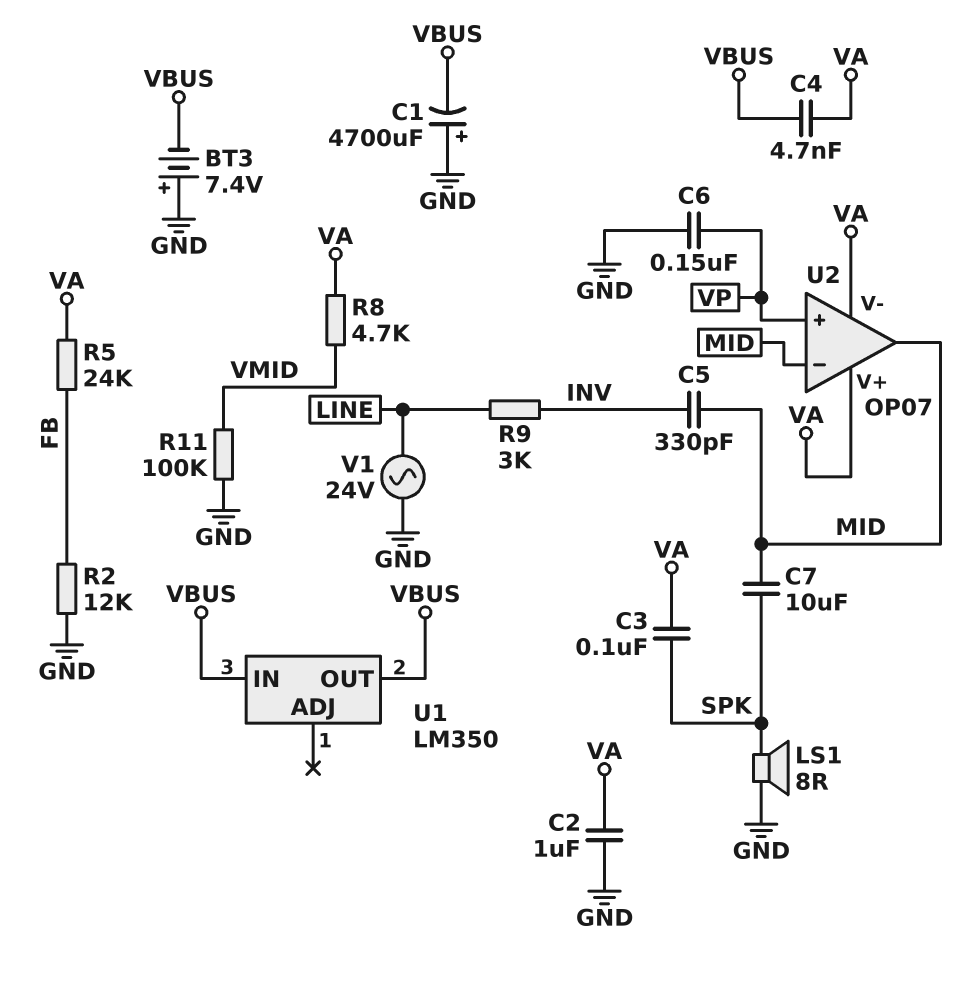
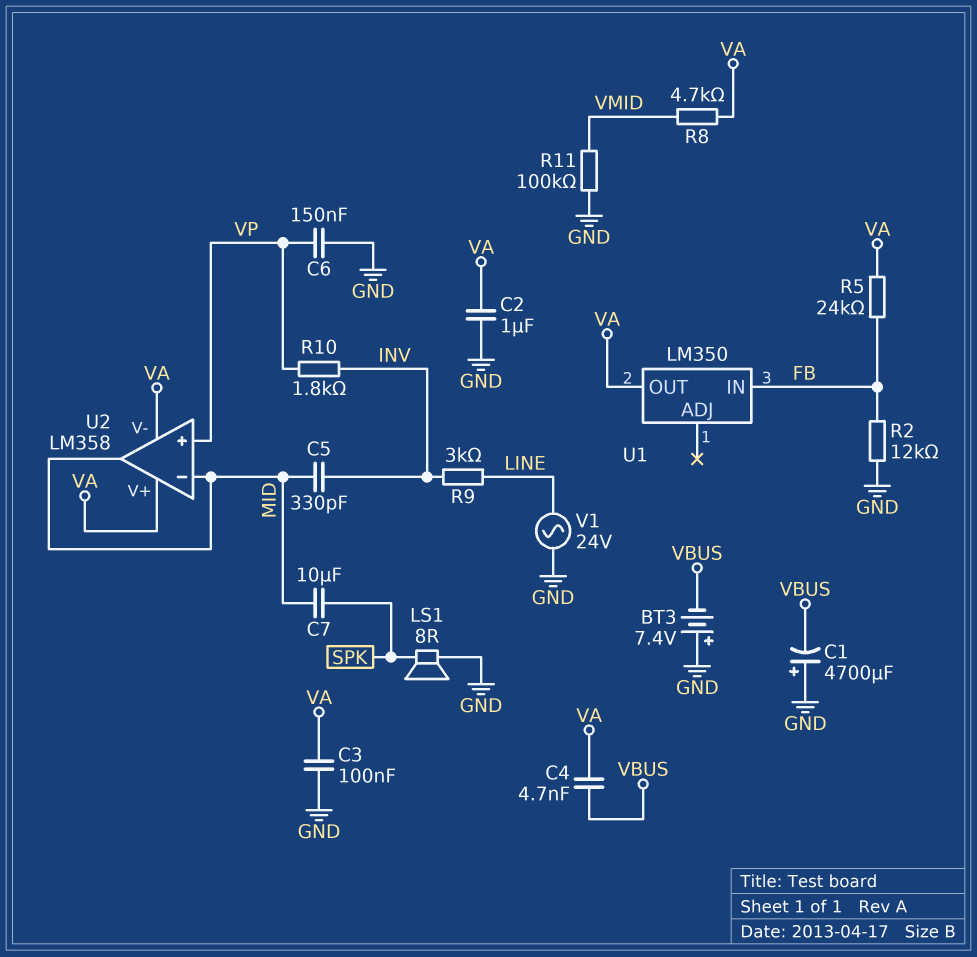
C3: 100nF (SPK, VA) -> 100nF (GND, VA)
R10: none -> 1.8k (INV, VP)
U1 pin IN: VBUS -> FB
U1 pin OUT: VBUS -> VA
U2: OP07 -> LM358

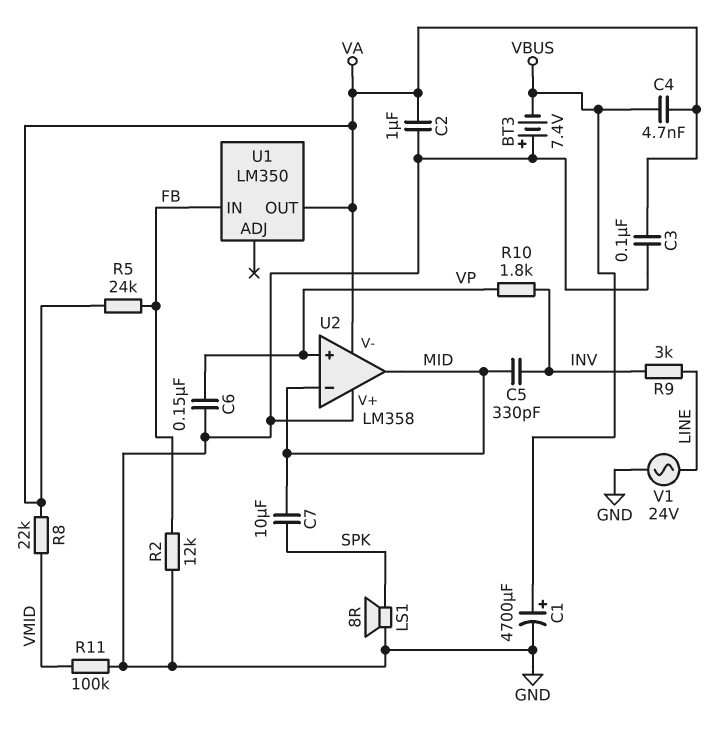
C1: 4700uF (plus GND, minus VBUS) -> 4700uF (plus VBUS, minus GND)
R8: 4.7k (VA, VMID) -> 22k (VA, VMID)
U2 pin V+: VA -> GND

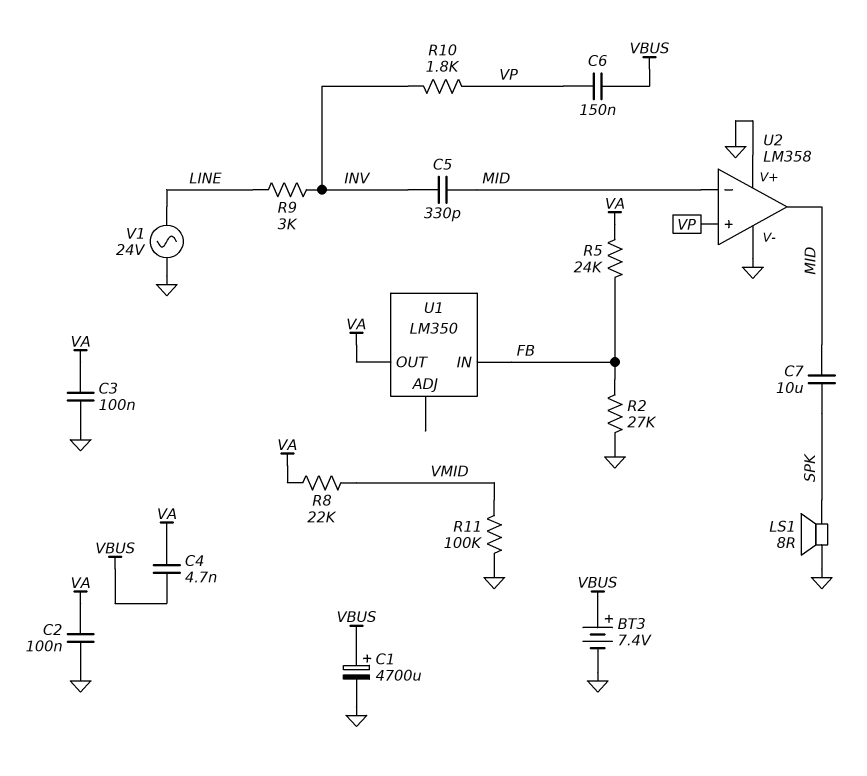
BT3: 7.4V (plus GND, minus VBUS) -> 7.4V (plus VBUS, minus GND)
C2: 1uF (GND, VA) -> 100nF (GND, VA)
C6: 150nF (GND, VP) -> 150nF (VBUS, VP)
R2: 12k (FB, GND) -> 27k (FB, GND)
U2 pin V-: VA -> GND

